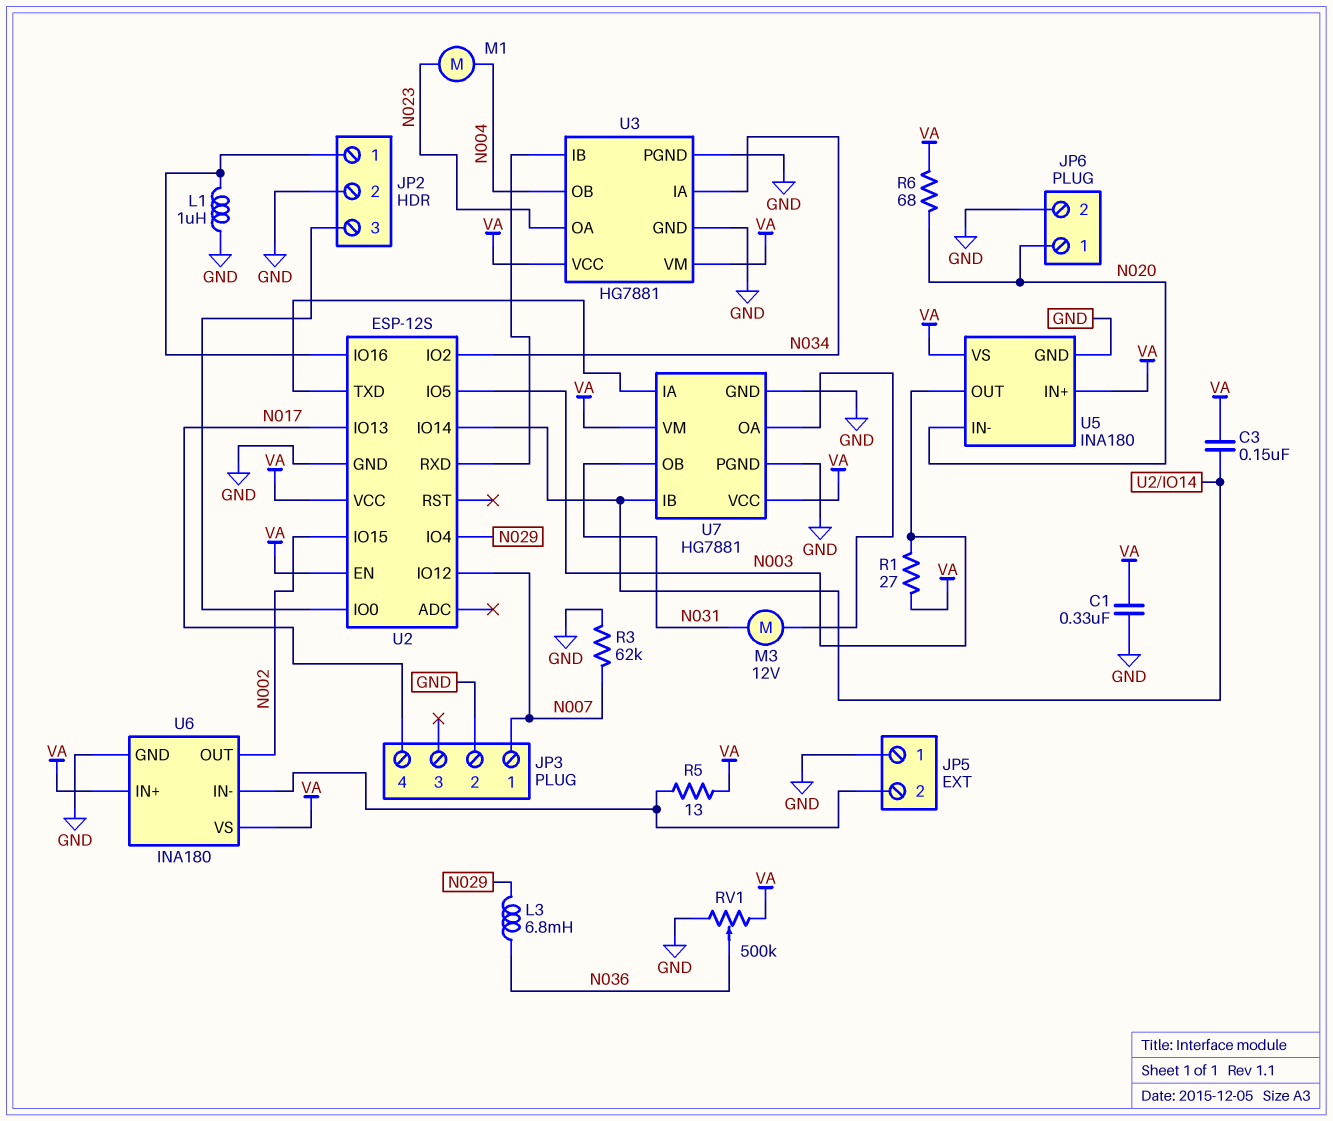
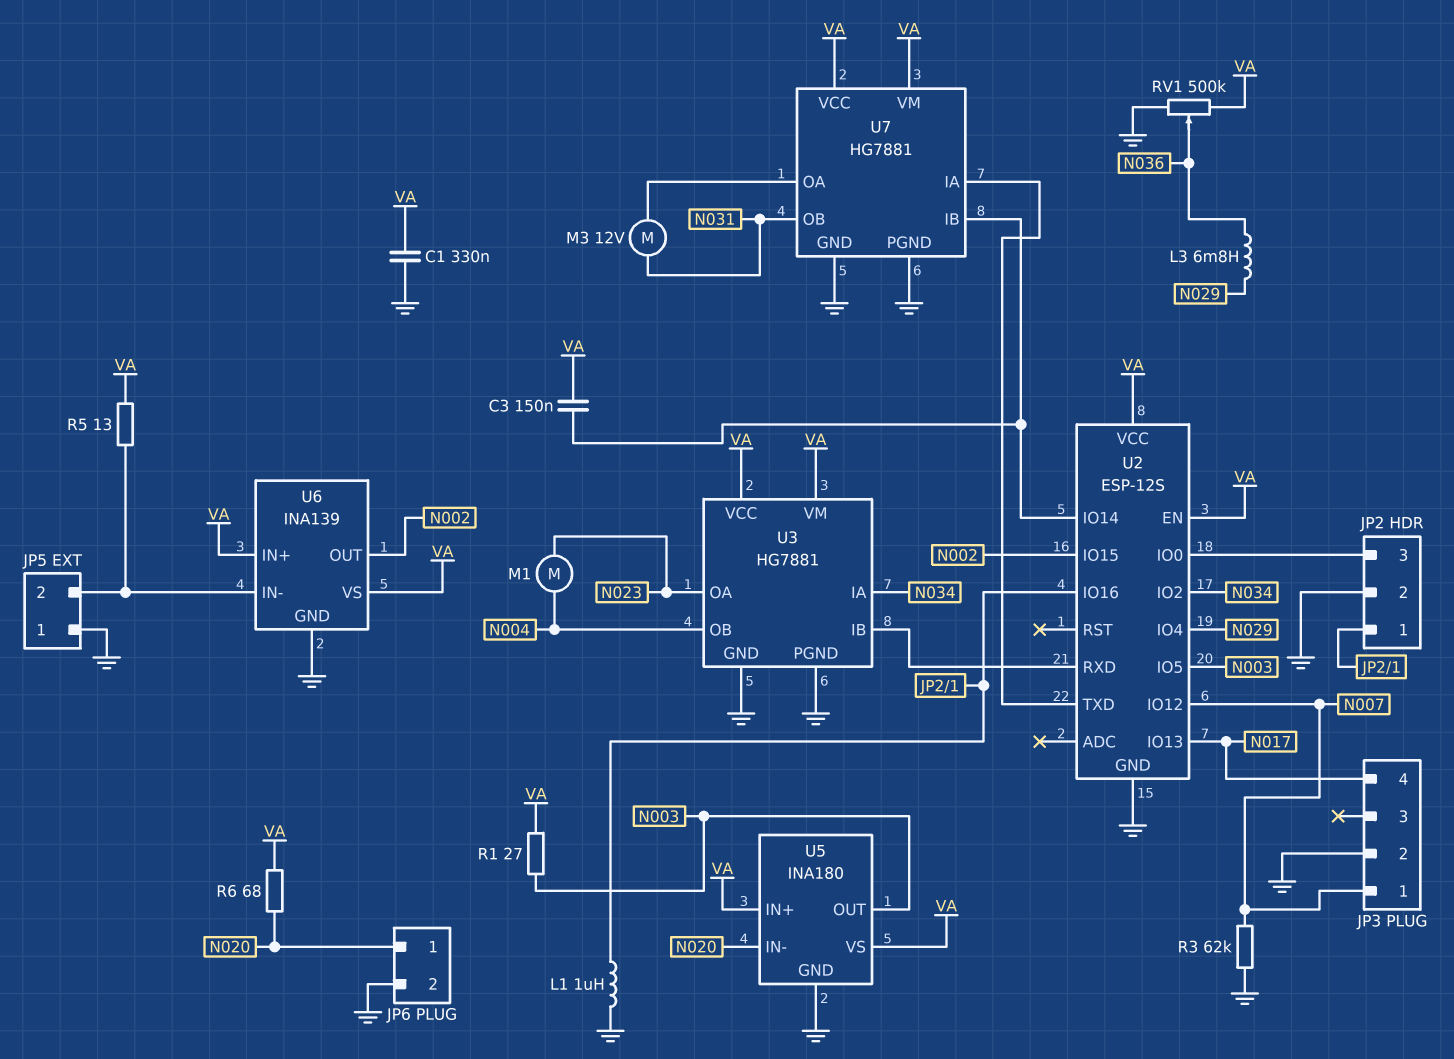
U6: INA180 -> INA139

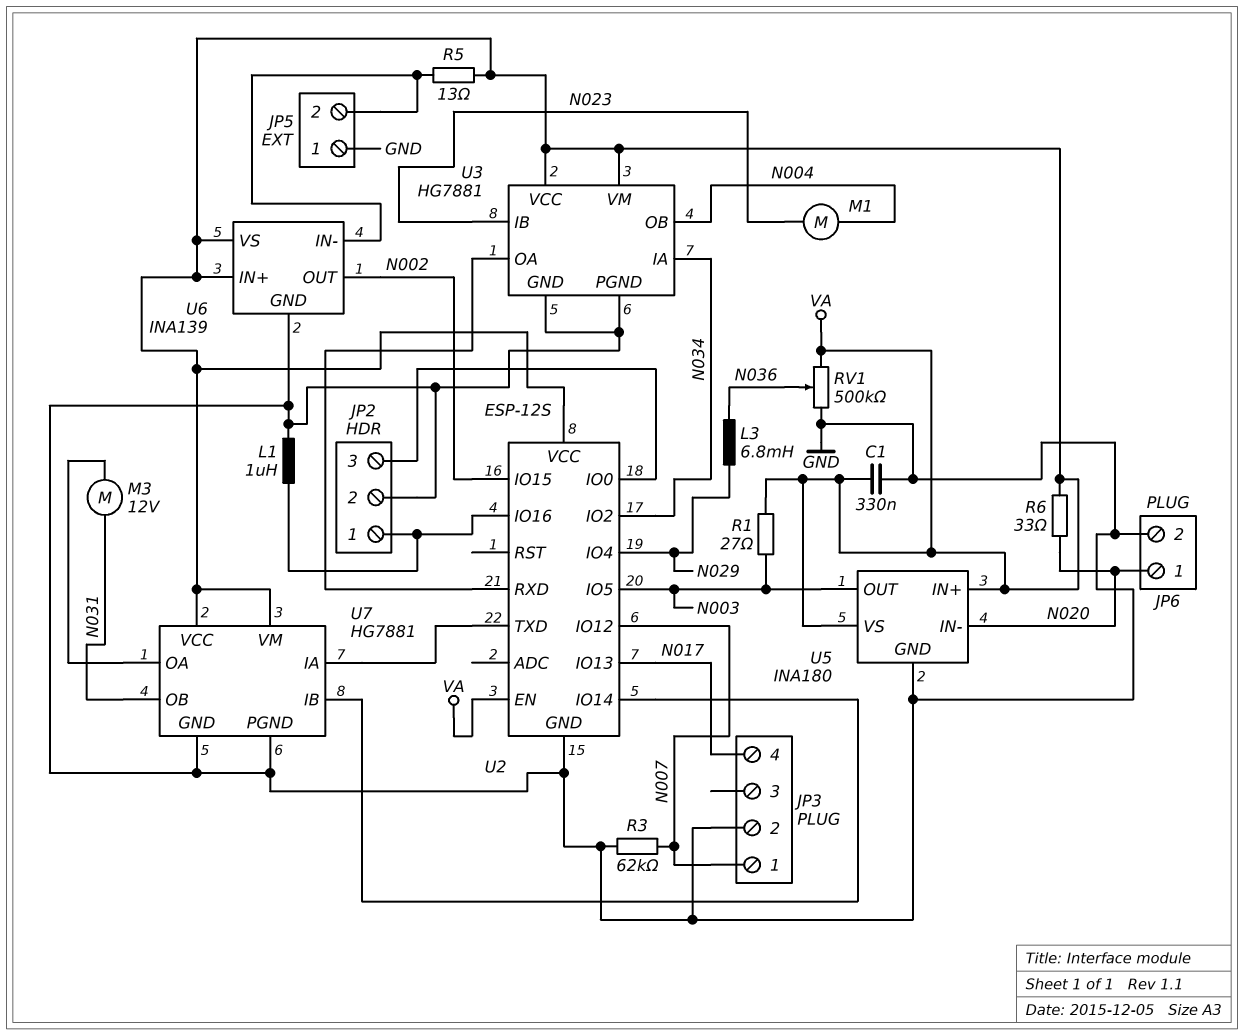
C3: 150nF (U2/IO14, VA) -> none
R6: 68 (N020, VA) -> 33 (N020, VA)
U3 pin IB: U2/RXD -> N023
U3 pin OA: N023 -> U2/RXD

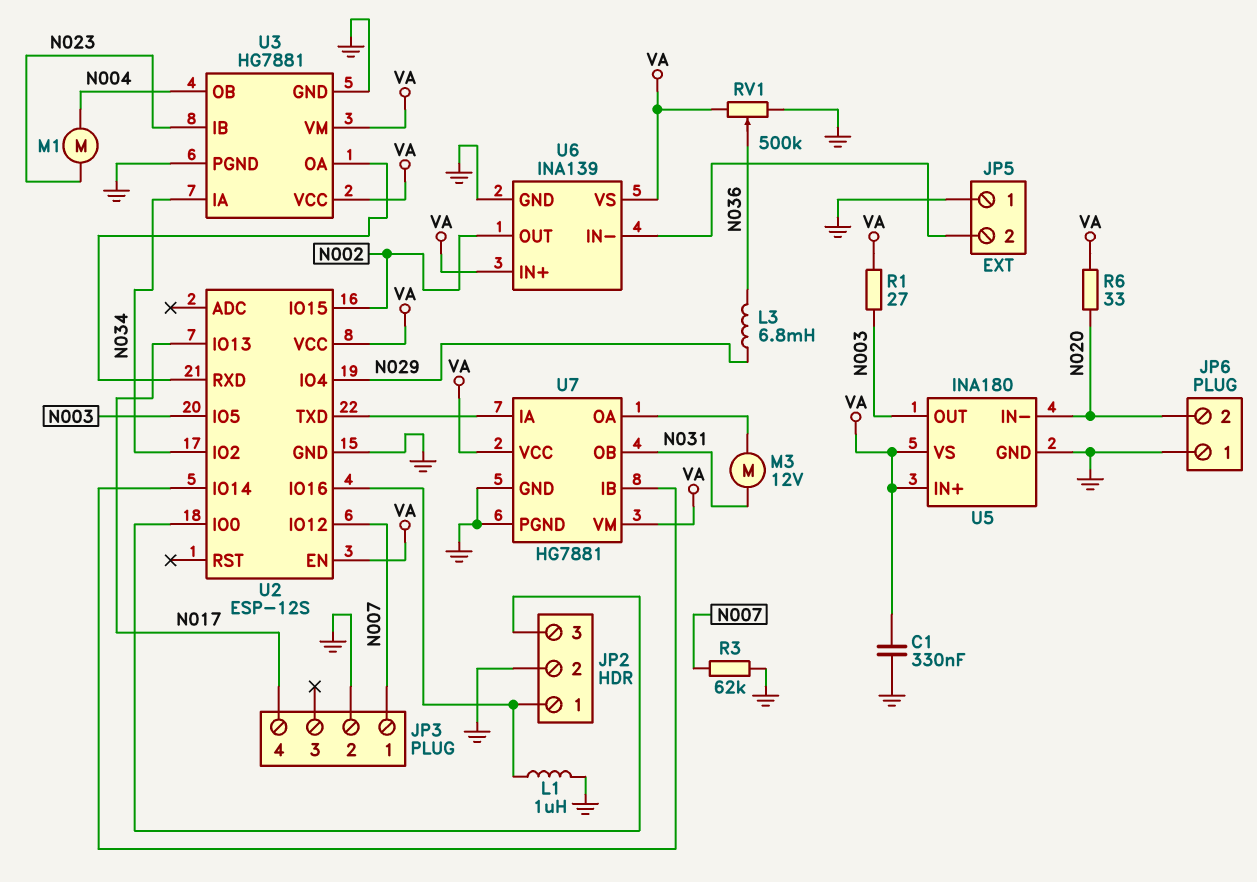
JP6 pin 1: N020 -> GND
JP6 pin 2: GND -> N020
R5: 13 (JP5/2, VA) -> none

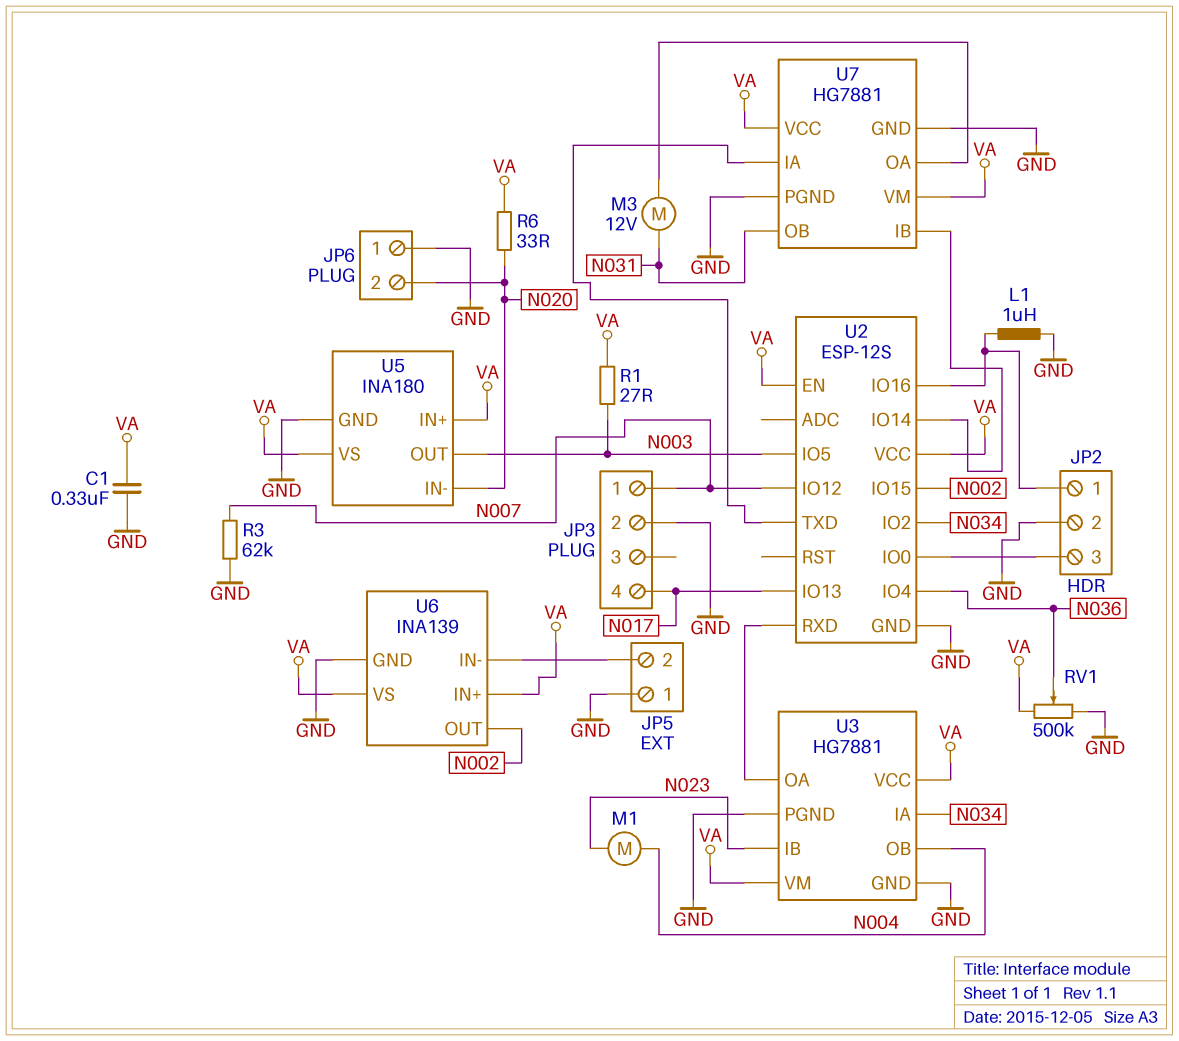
L3: 6.8mH (N029, N036) -> none
U2 pin IO4: N029 -> N036

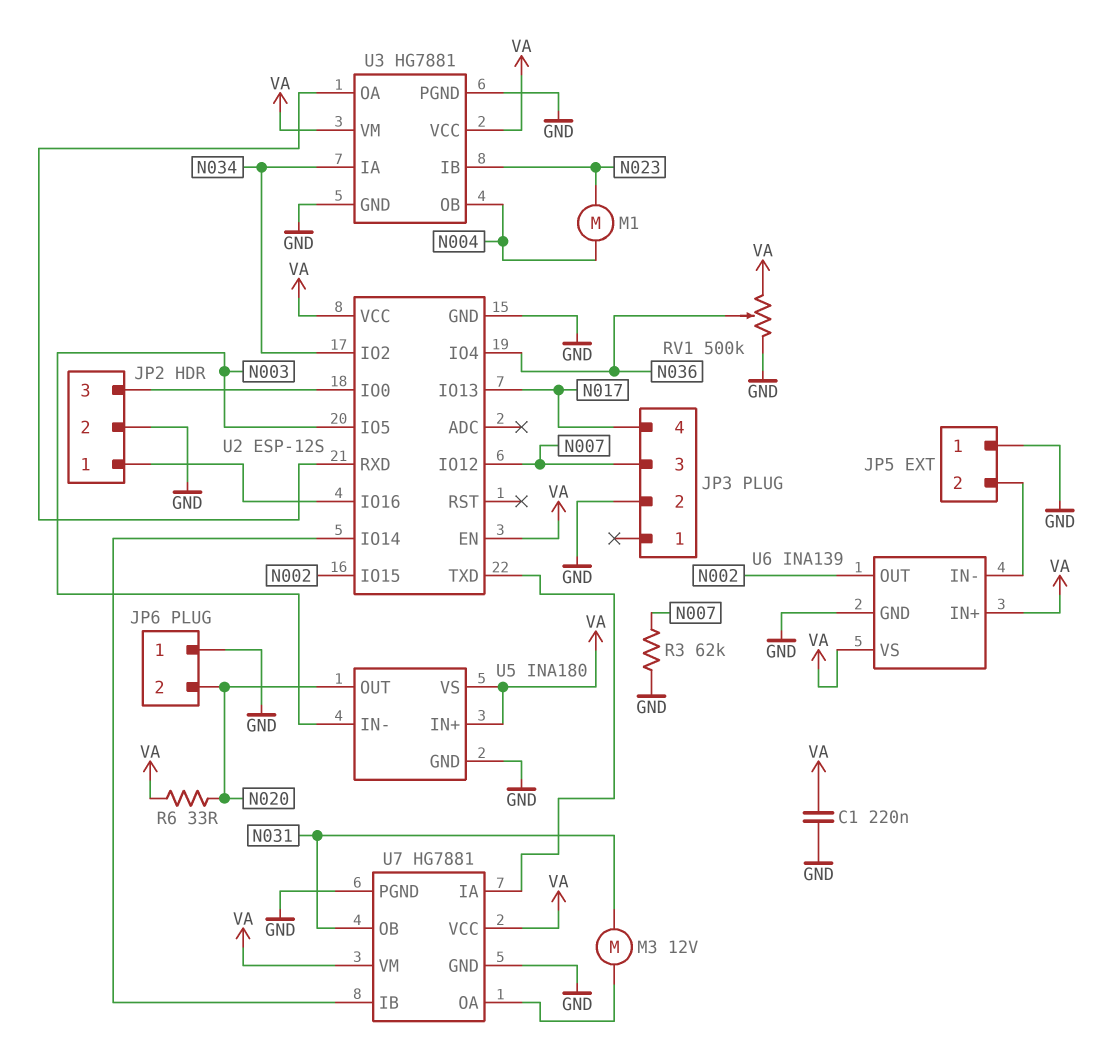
C1: 330nF (GND, VA) -> 220nF (GND, VA)
JP3 pin 1: N007 -> none
JP3 pin 3: none -> N007
L1: 1uH (GND, JP2/1) -> none
R1: 27 (N003, VA) -> none
U5 pin IN-: N020 -> N003
U5 pin OUT: N003 -> N020

